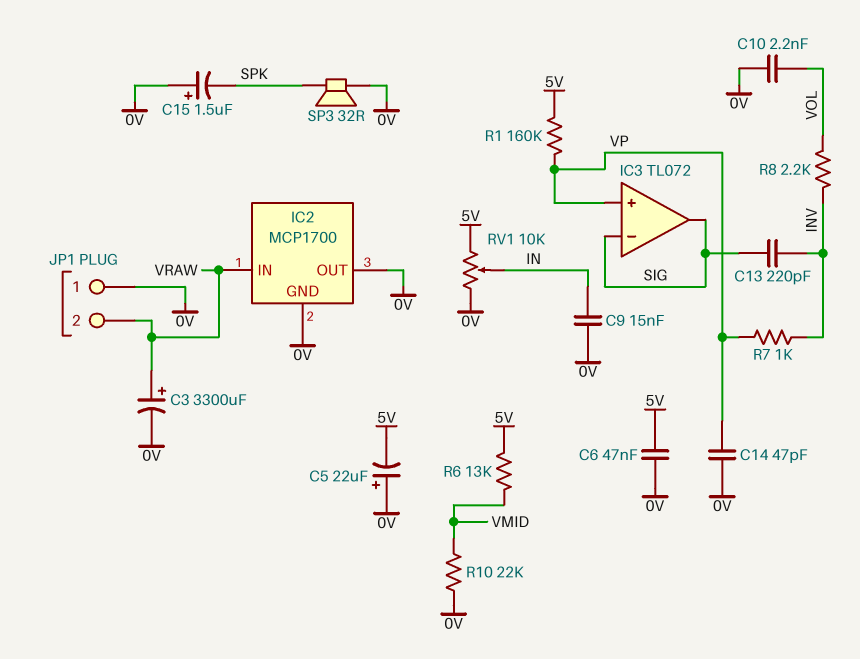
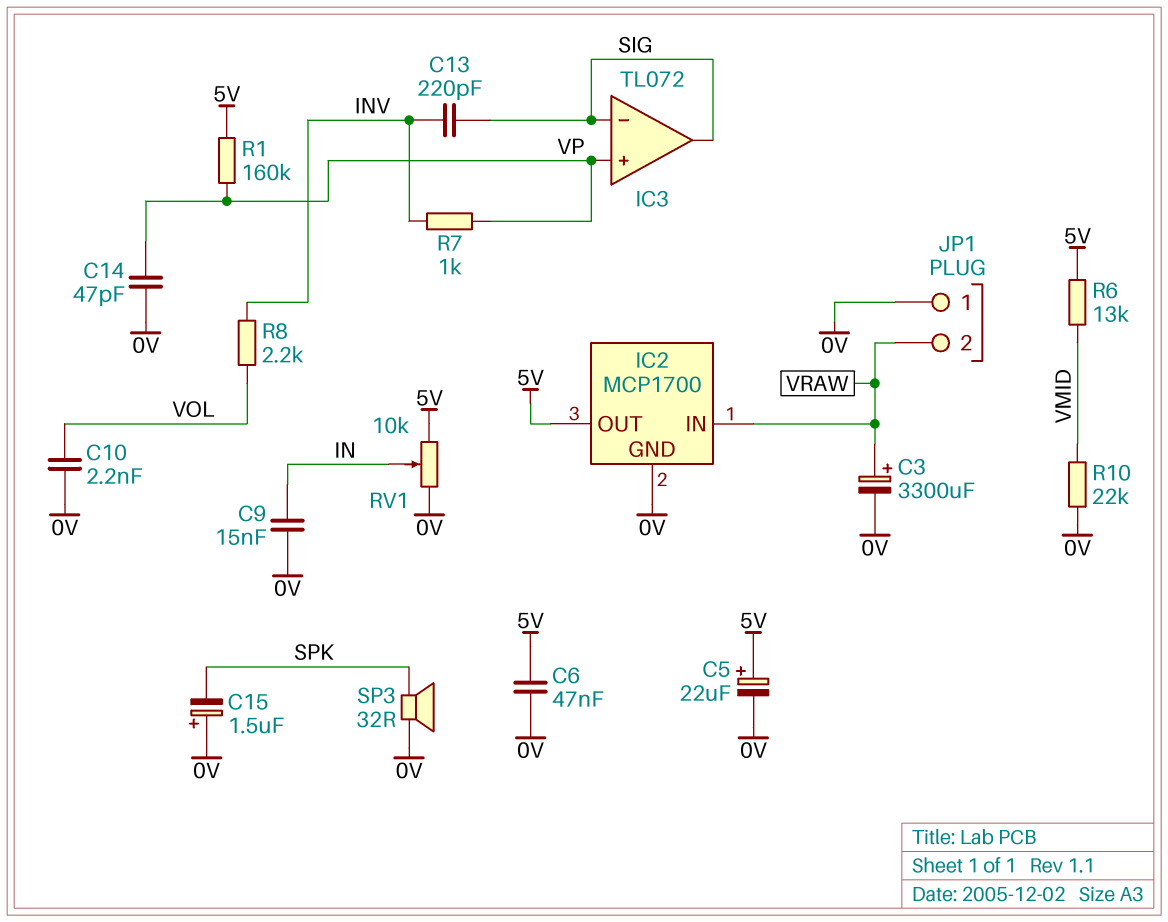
C5: 22uF (plus 0V, minus 5V) -> 22uF (plus 5V, minus 0V)
IC2 pin OUT: 0V -> 5V

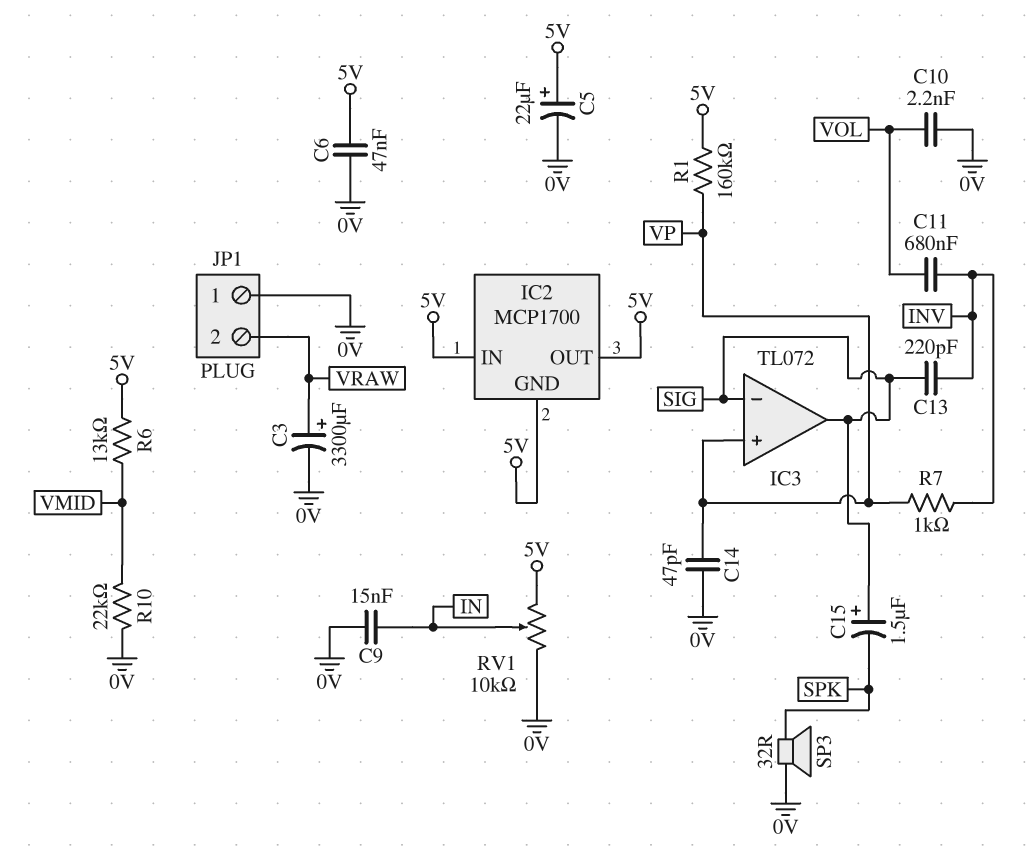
C11: none -> 680nF (INV, VOL)
C15: 1.5uF (plus 0V, minus SPK) -> 1.5uF (plus SIG, minus SPK)
IC2 pin GND: 0V -> 5V
IC2 pin IN: VRAW -> 5V
R8: 2.2k (INV, VOL) -> none

